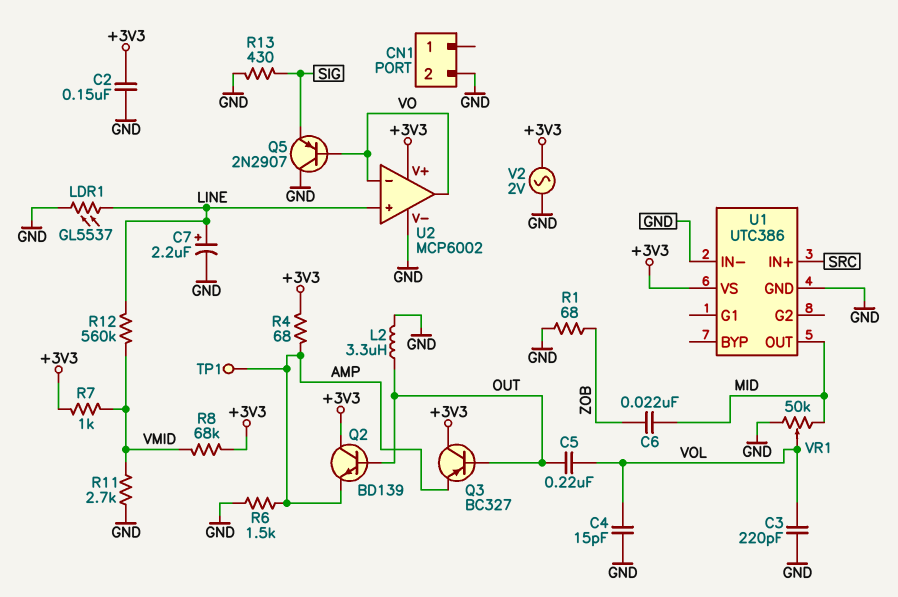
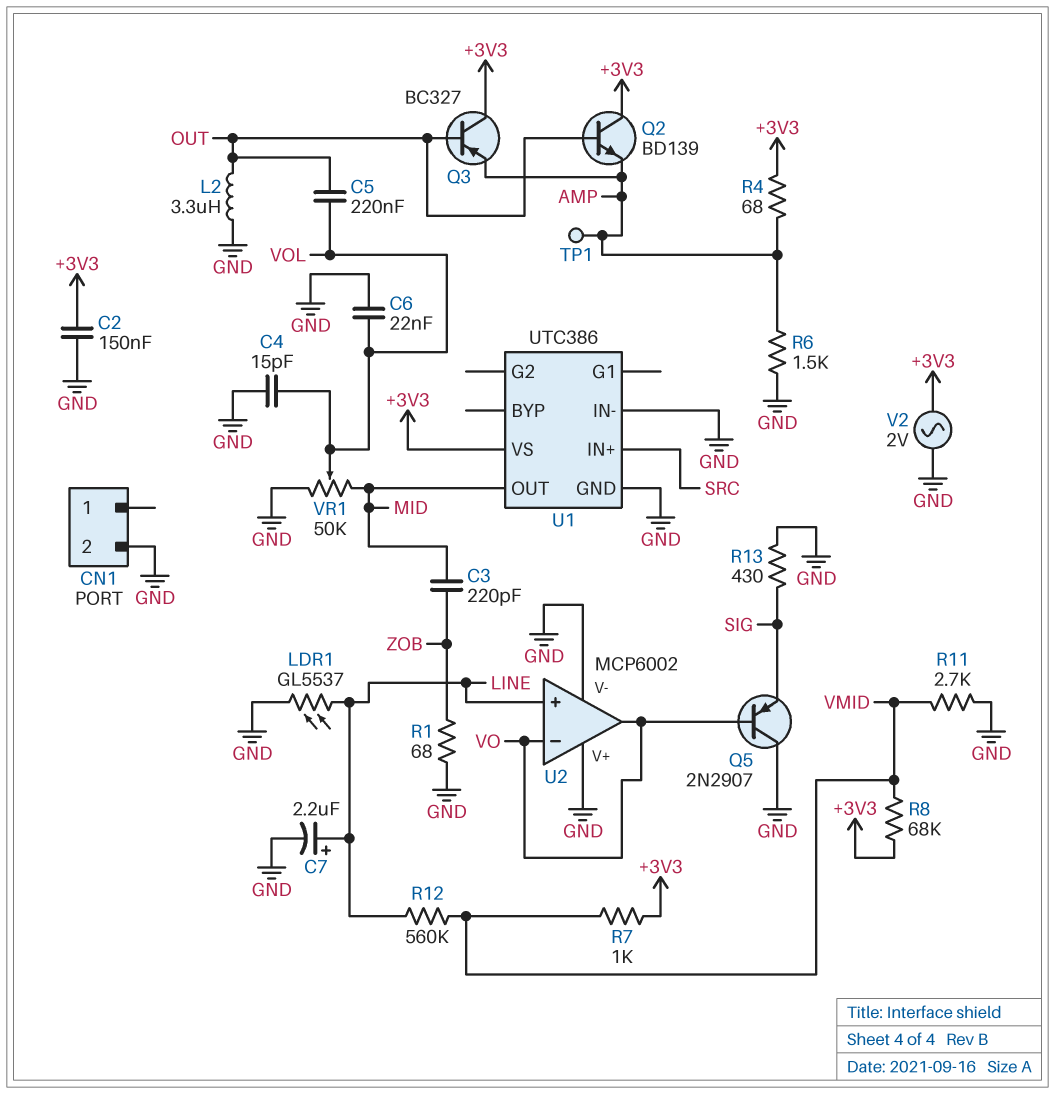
C3: 220pF (GND, VOL) -> 220pF (MID, ZOB)
C6: 22nF (MID, ZOB) -> 22nF (GND, VOL)
U2 pin V+: +3V3 -> GND

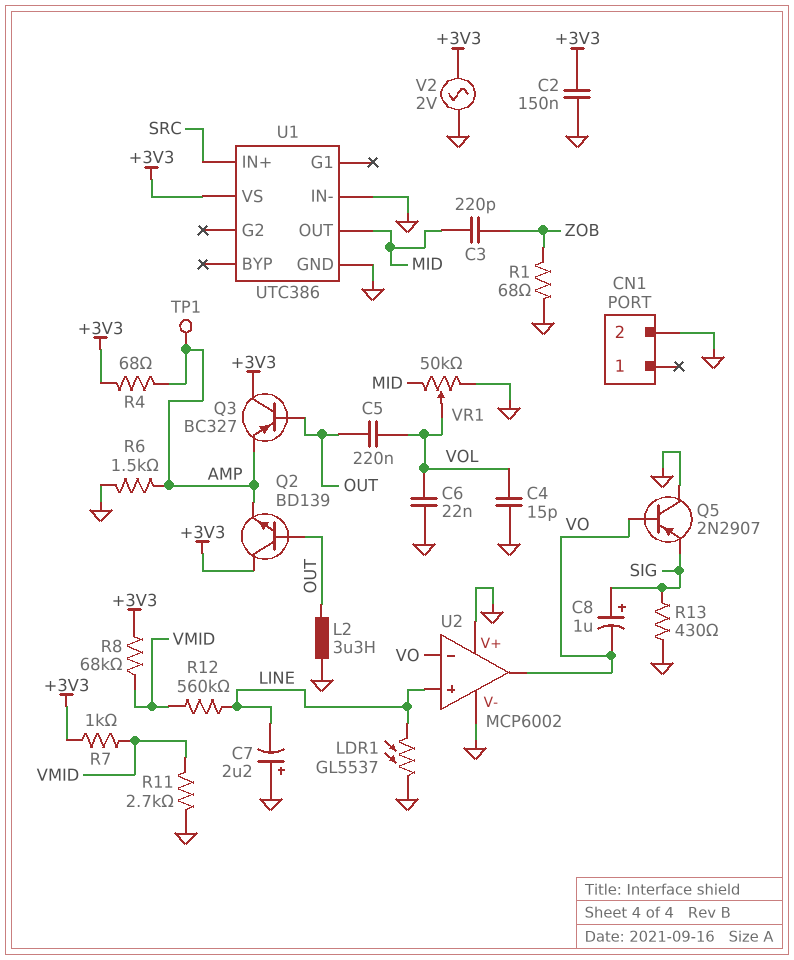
C7: 2.2uF (plus LINE, minus GND) -> 2.2uF (plus GND, minus LINE)
C8: none -> 1uF (plus SIG, minus VO)

